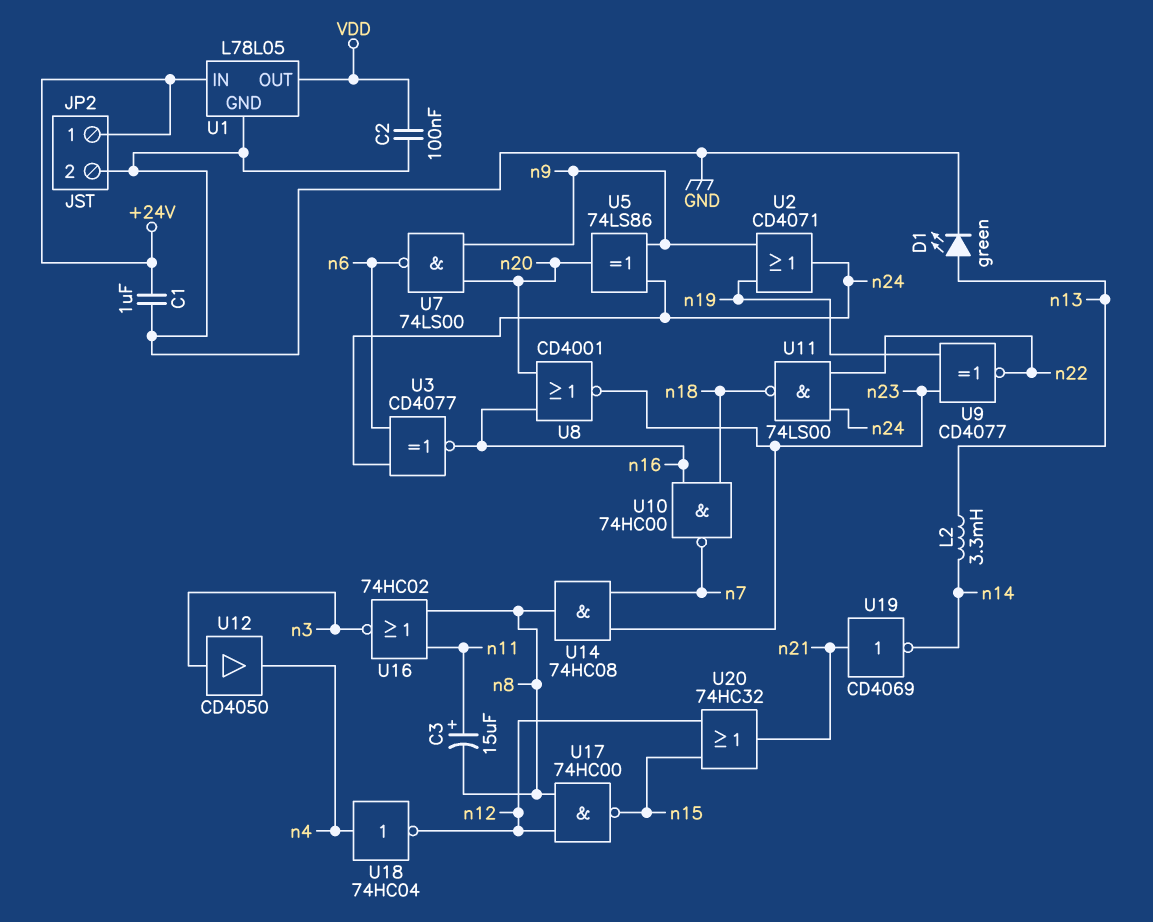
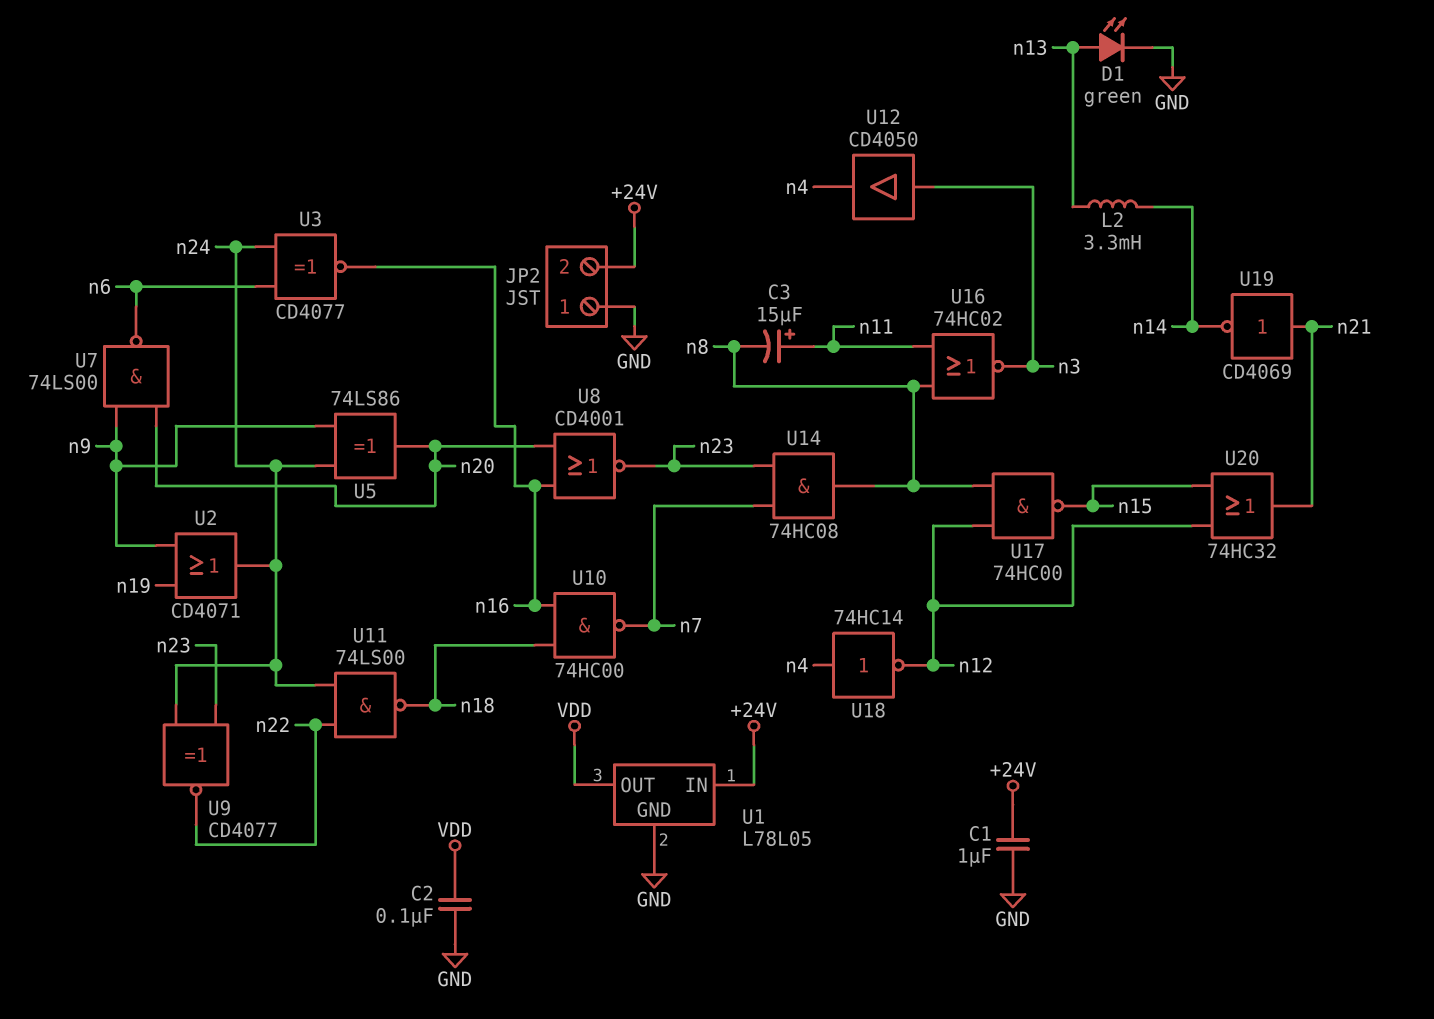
JP2 pin 1: +24V -> GND
JP2 pin 2: GND -> +24V
U9: XNOR CD4077 (in n19, in n23, out n22) -> XNOR CD4077 (in n23, in n24, out n22)
U18: NOT 74HC04 (in n4, out n12) -> NOT 74HC14 (in n4, out n12)

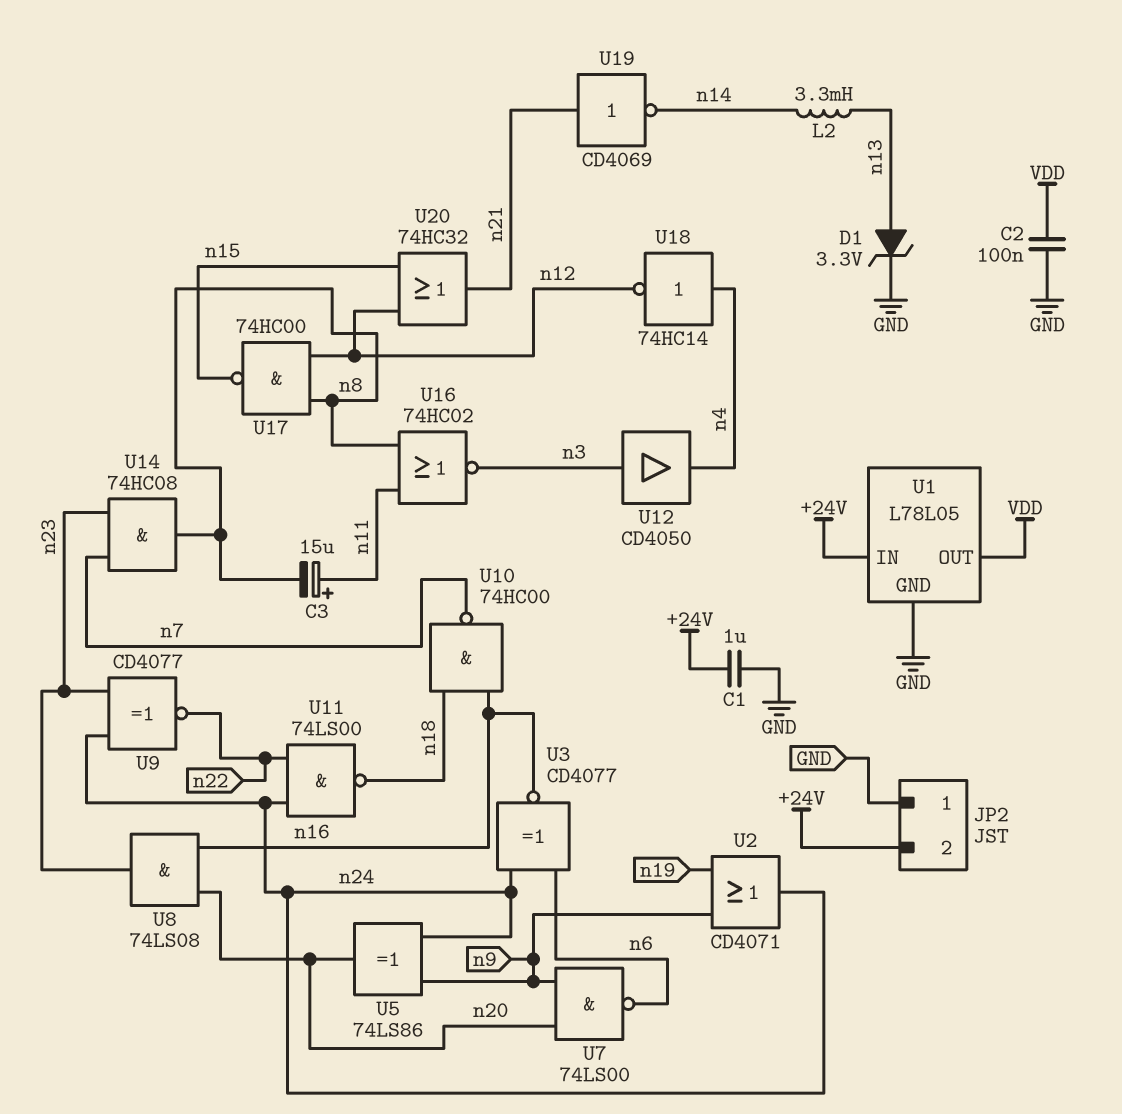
D1: LED green (A n13, K GND) -> zener 3.3V (A n13, K GND)
U8: NOR CD4001 (in n16, in n20, out n23) -> AND 74LS08 (in n16, in n20, out n23)

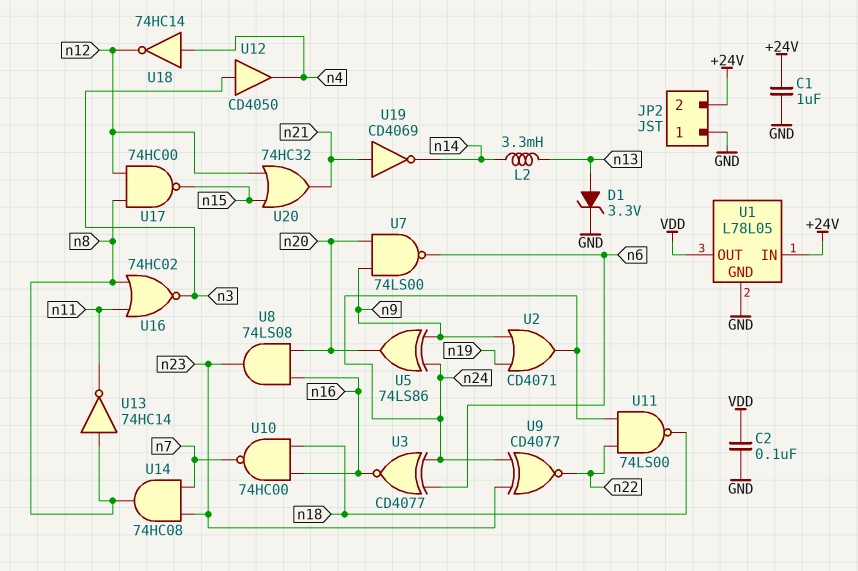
C3: 15uF (plus n11, minus n8) -> none
U13: none -> NOT 74HC14 (in n8, out n11)

